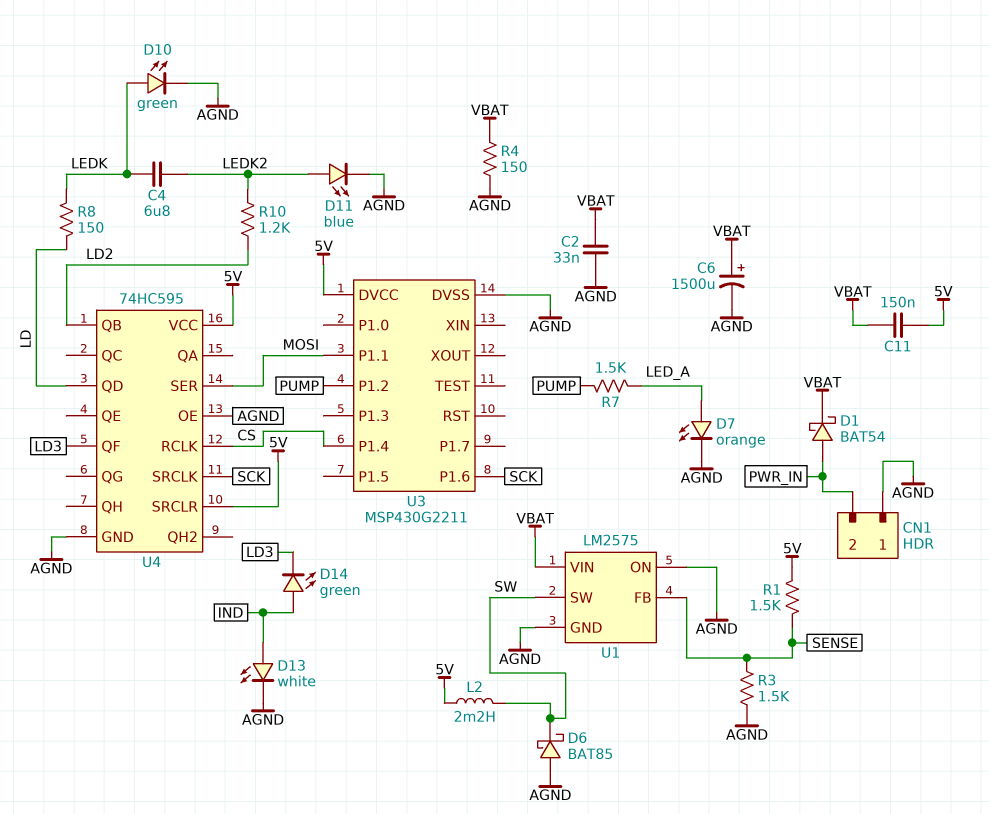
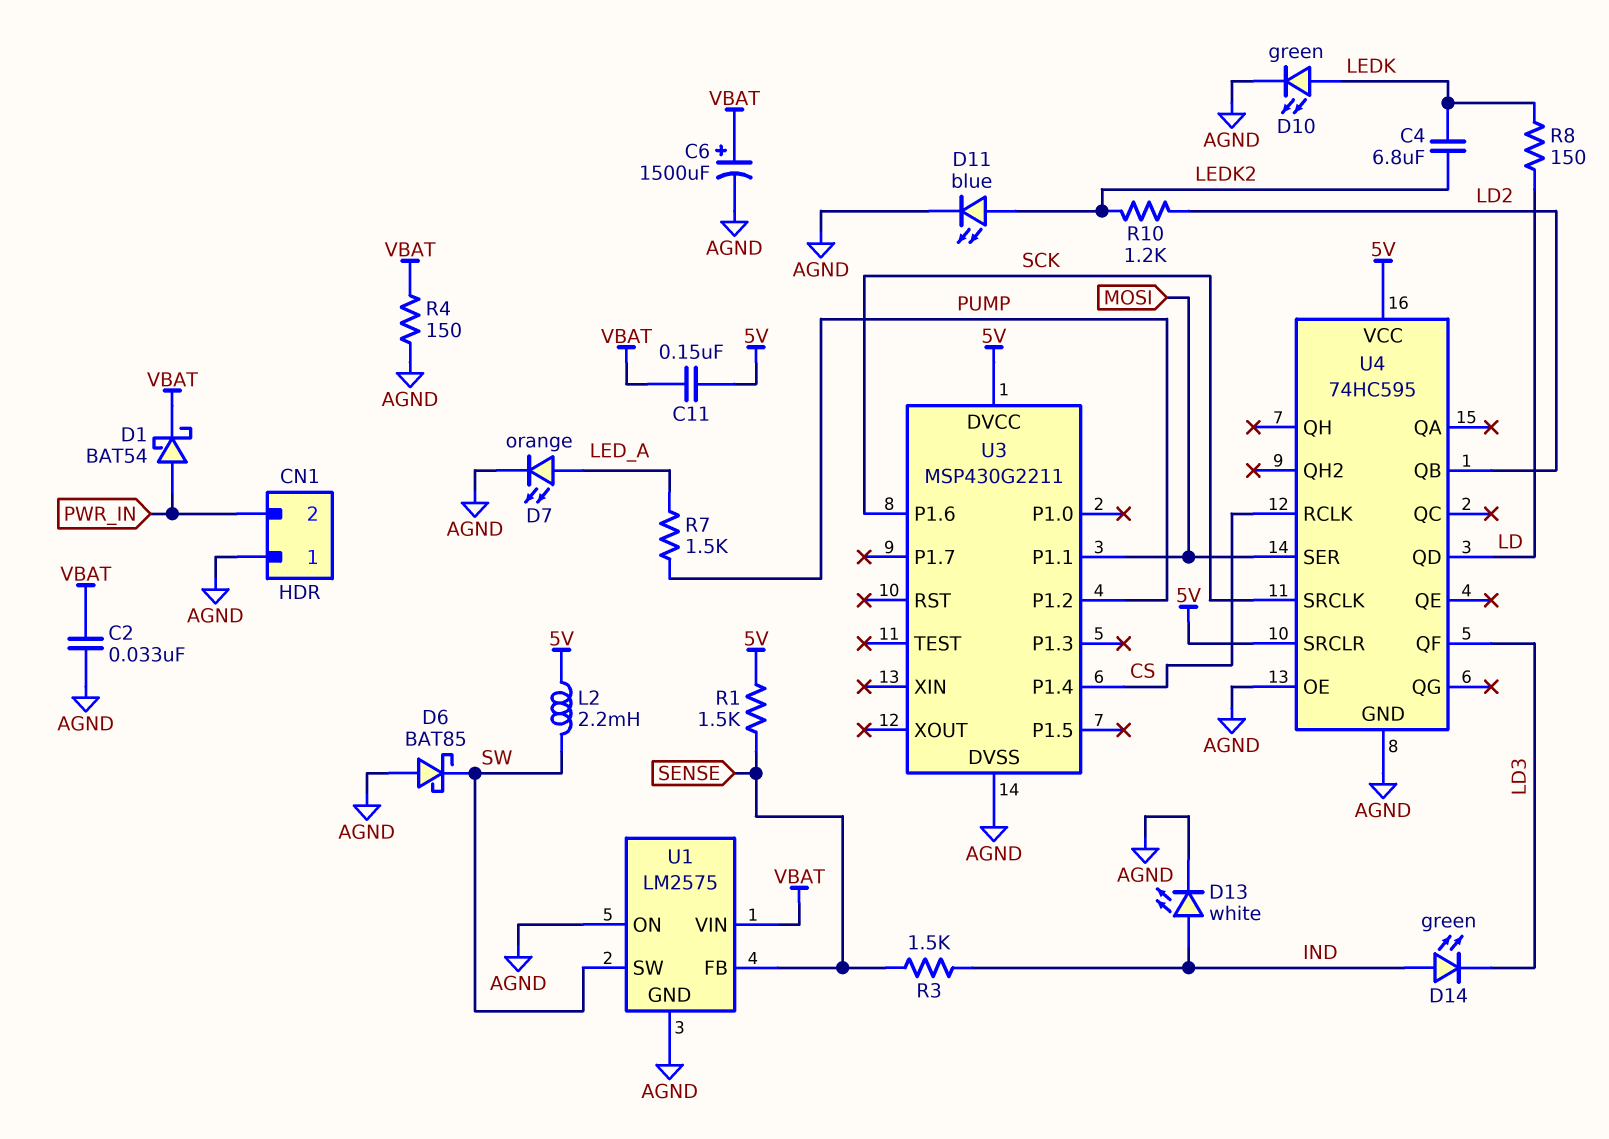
R3: 1.5k (AGND, SENSE) -> 1.5k (IND, SENSE)

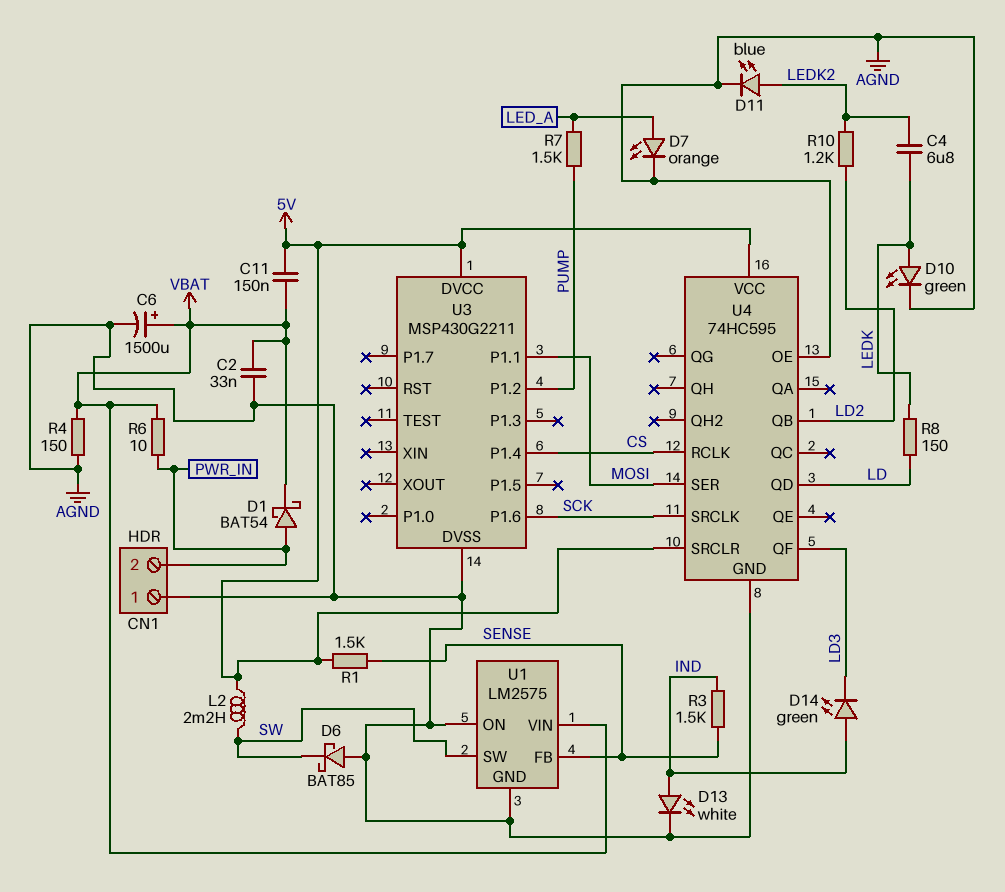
R6: none -> 10 (PWR_IN, VBAT)

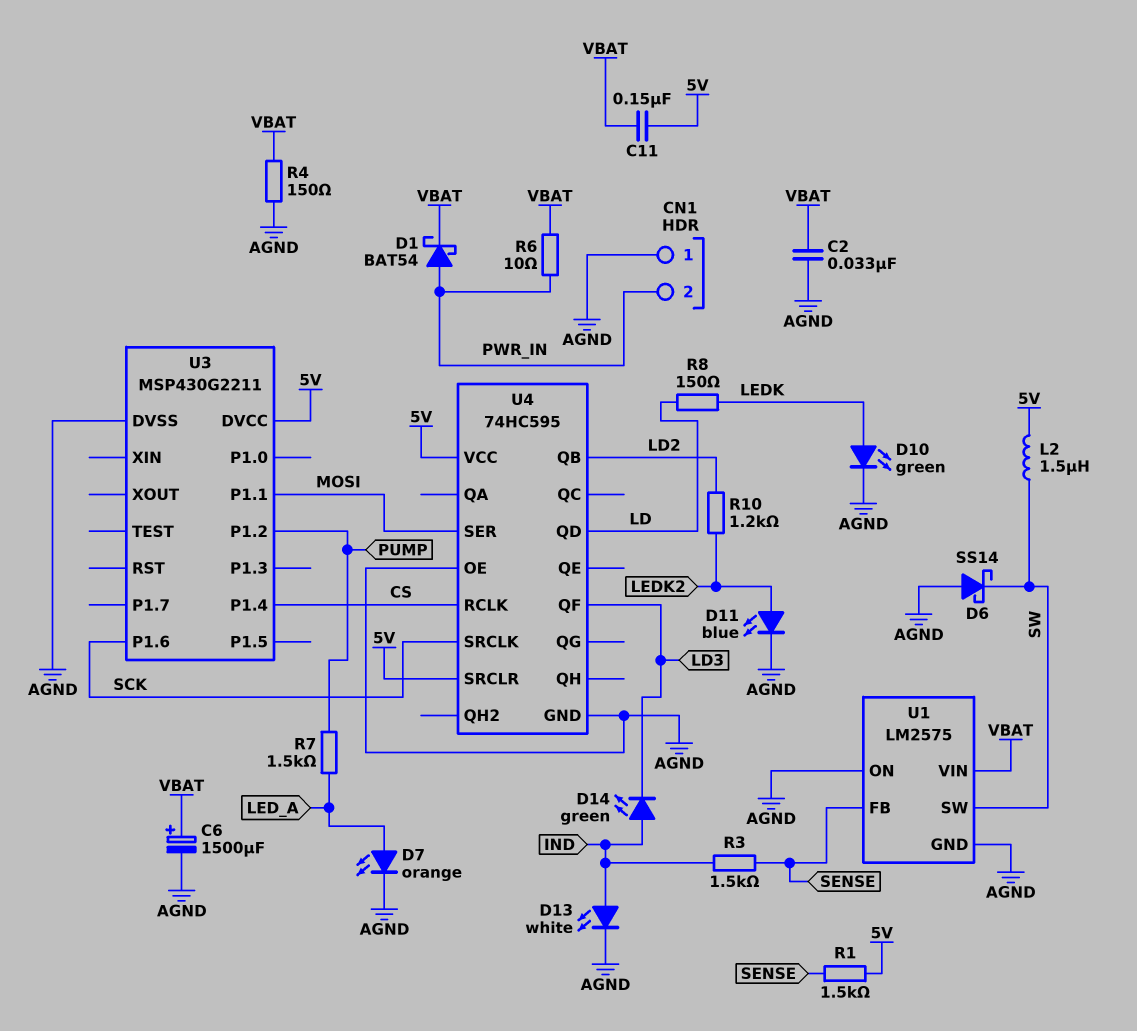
C4: 6.8uF (LEDK, LEDK2) -> none
D6: schottky BAT85 (A AGND, K SW) -> schottky SS14 (A AGND, K SW)
L2: 2.2mH (5V, SW) -> 1.5uH (5V, SW)

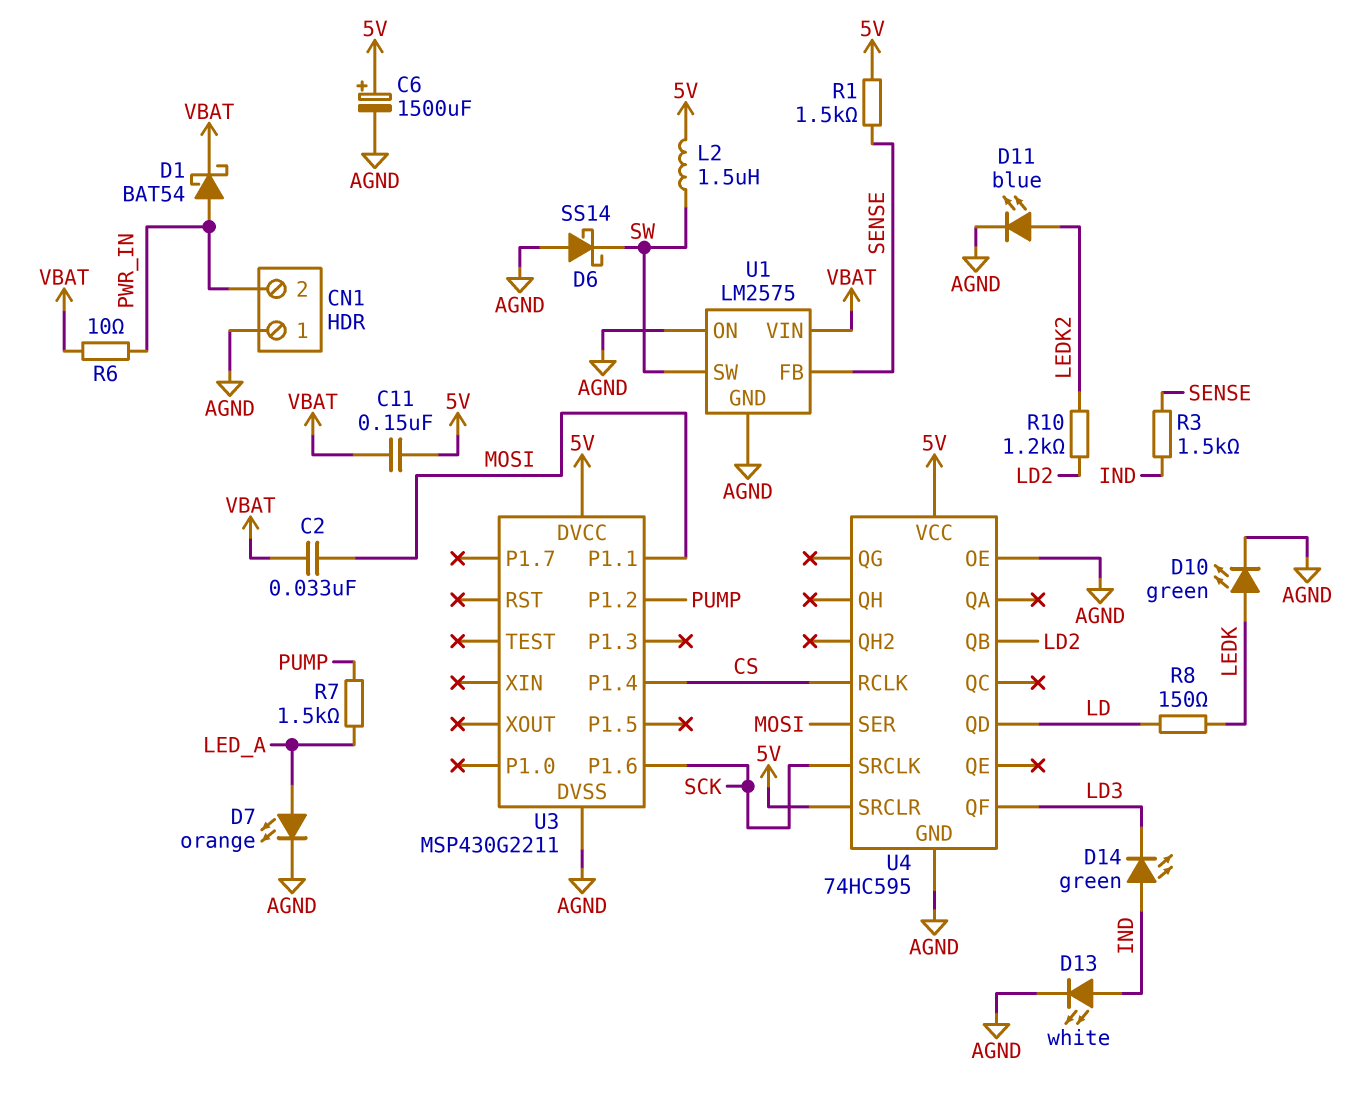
C2: 33nF (AGND, VBAT) -> 33nF (MOSI, VBAT)
C6: 1500uF (plus VBAT, minus AGND) -> 1500uF (plus 5V, minus AGND)
R4: 150 (AGND, VBAT) -> none

